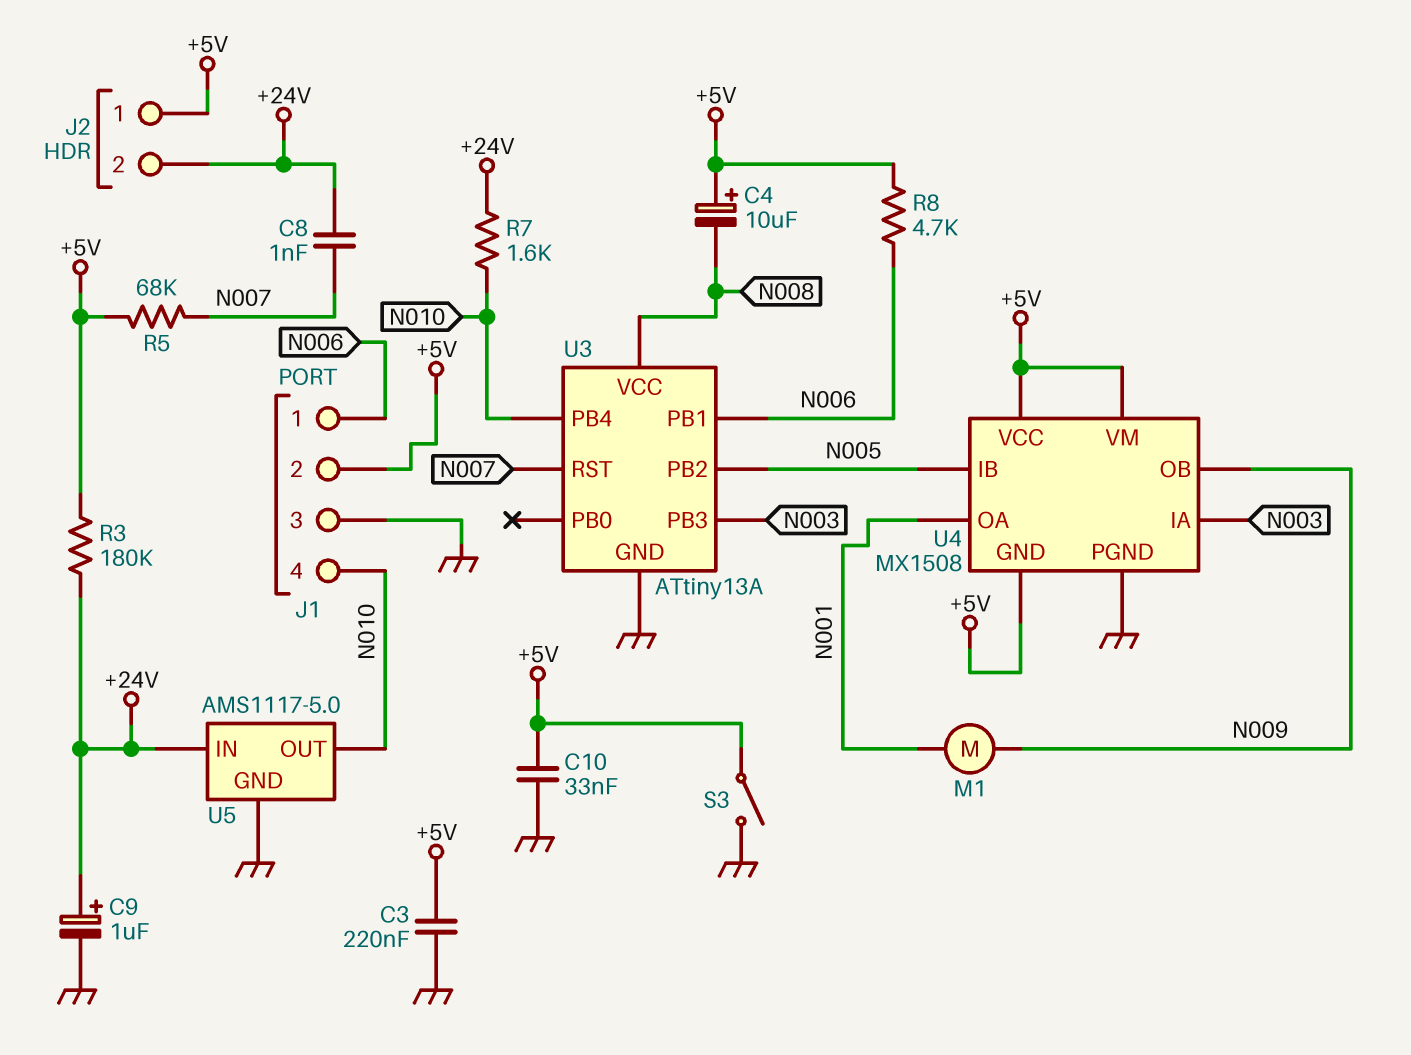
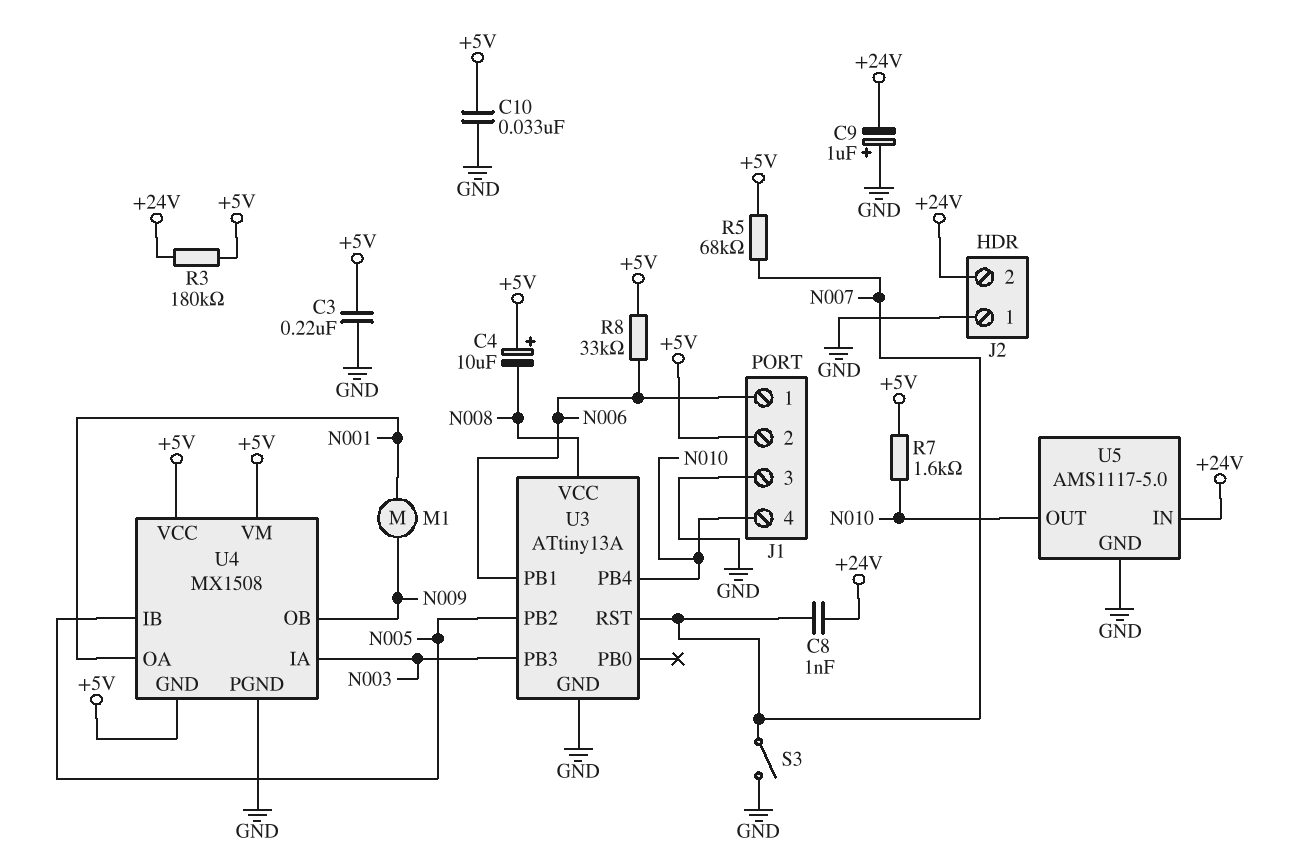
C9: 1uF (plus +24V, minus GND) -> 1uF (plus GND, minus +24V)
J2 pin 1: +5V -> GND
R7: 1.6k (+24V, N010) -> 1.6k (+5V, N010)
R8: 4.7k (+5V, N006) -> 33k (+5V, N006)
S3: switch (+5V, GND) -> switch (GND, N007)

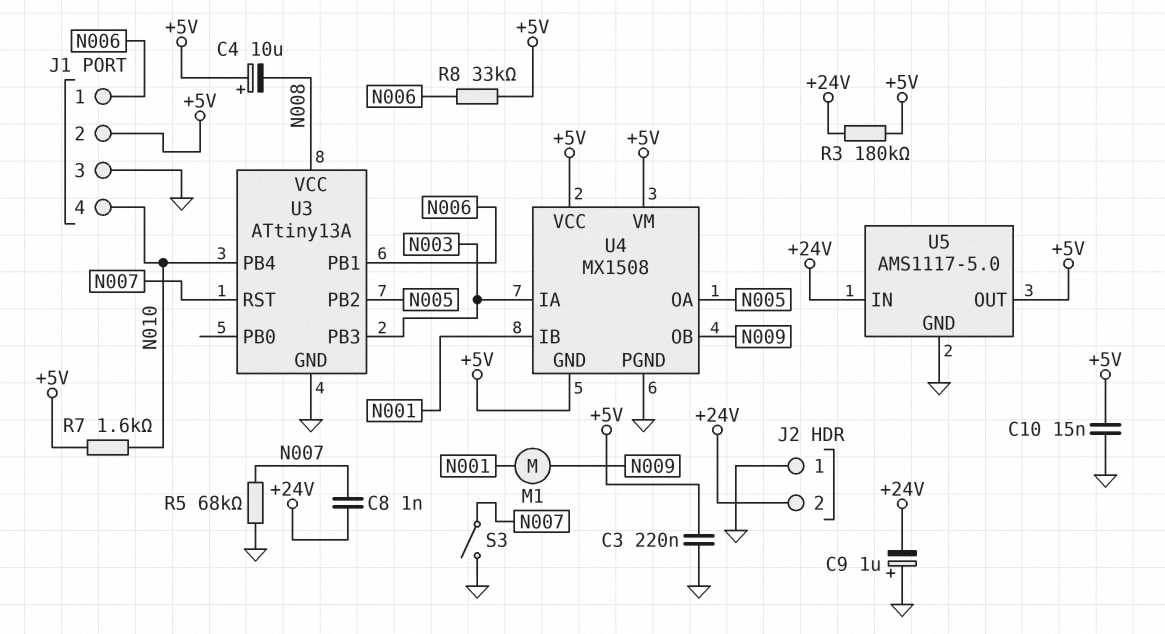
C10: 33nF (+5V, GND) -> 15nF (+5V, GND)
R5: 68k (+5V, N007) -> 68k (GND, N007)
U4 pin IB: N005 -> N001
U4 pin OA: N001 -> N005
U5 pin OUT: N010 -> +5V

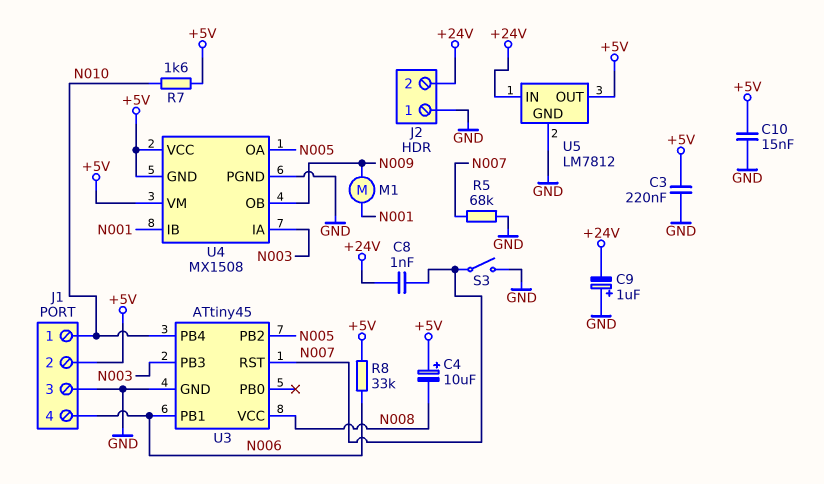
J1 pin 1: N006 -> N010
J1 pin 4: N010 -> N006
R3: 180k (+5V, +24V) -> none
U3: ATtiny13A -> ATtiny45
U5: AMS1117-5.0 -> LM7812

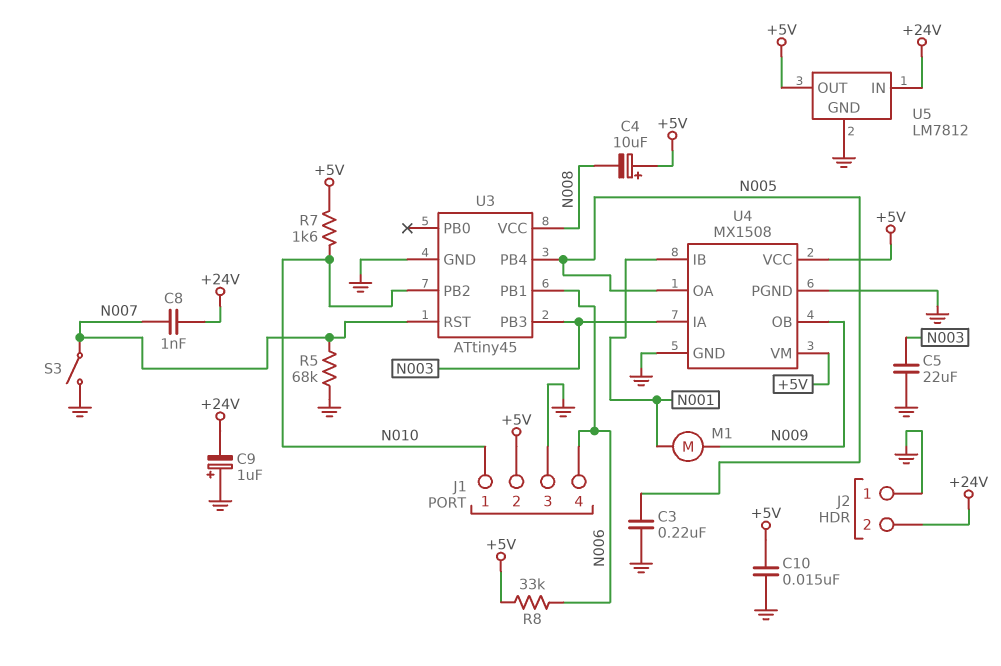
C3: 220nF (+5V, GND) -> 220nF (GND, N005)
C5: none -> 22uF (GND, N003)
U3 pin PB2: N005 -> N010
U3 pin PB4: N010 -> N005
U4 pin GND: +5V -> GND

